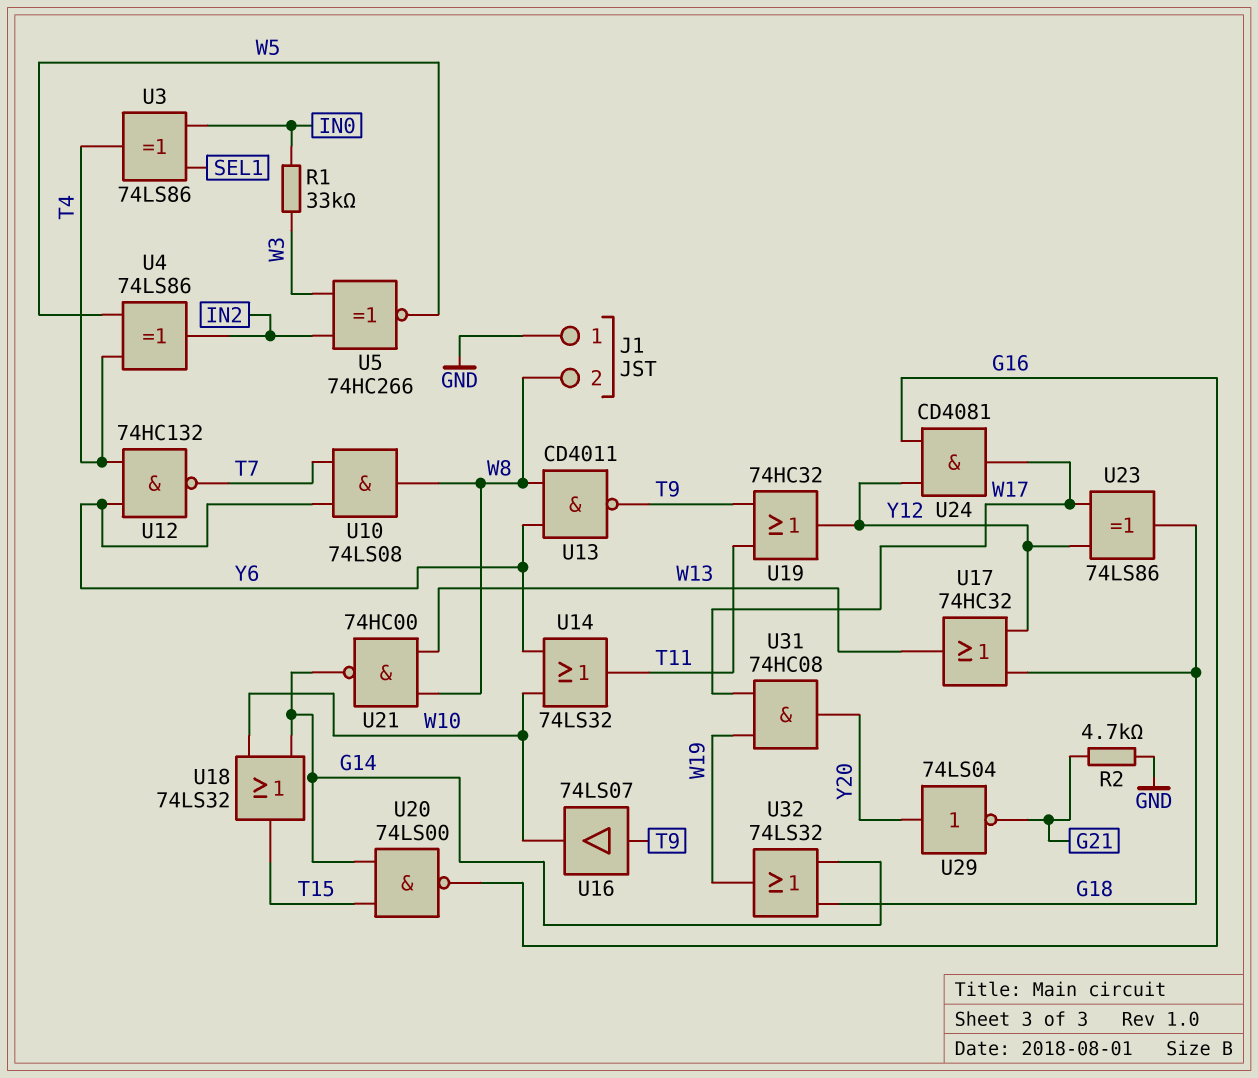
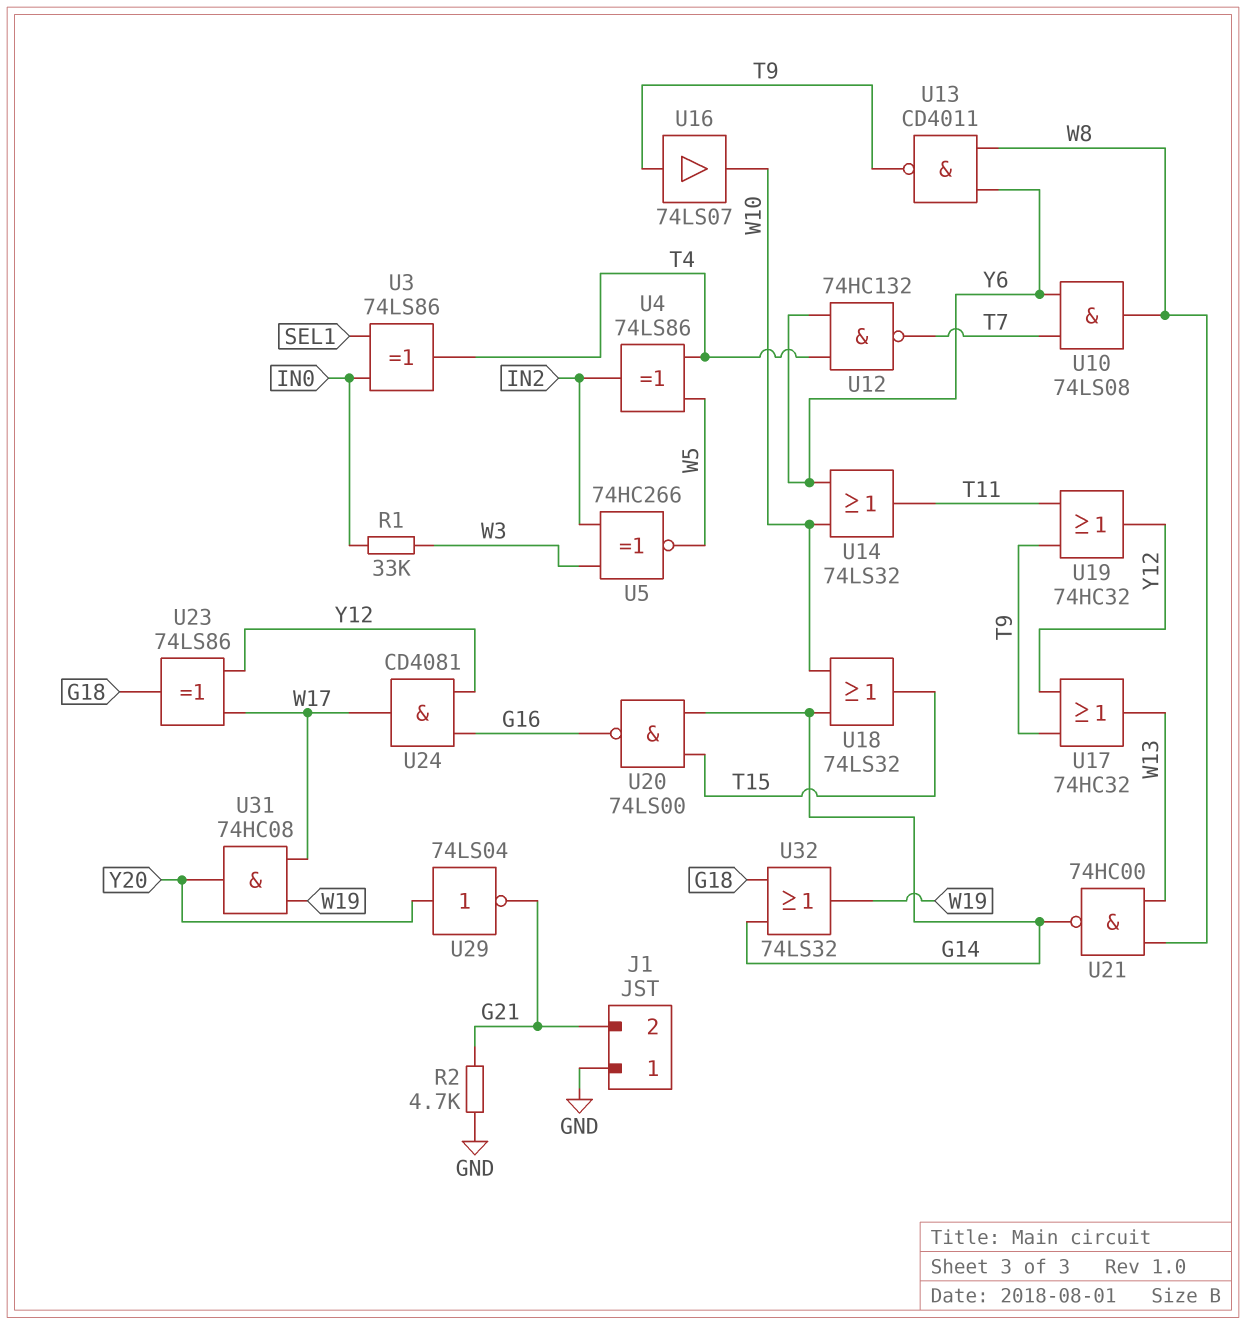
J1 pin 2: W8 -> G21
U17: OR 74HC32 (in G18, in Y12, out W13) -> OR 74HC32 (in T9, in Y12, out W13)

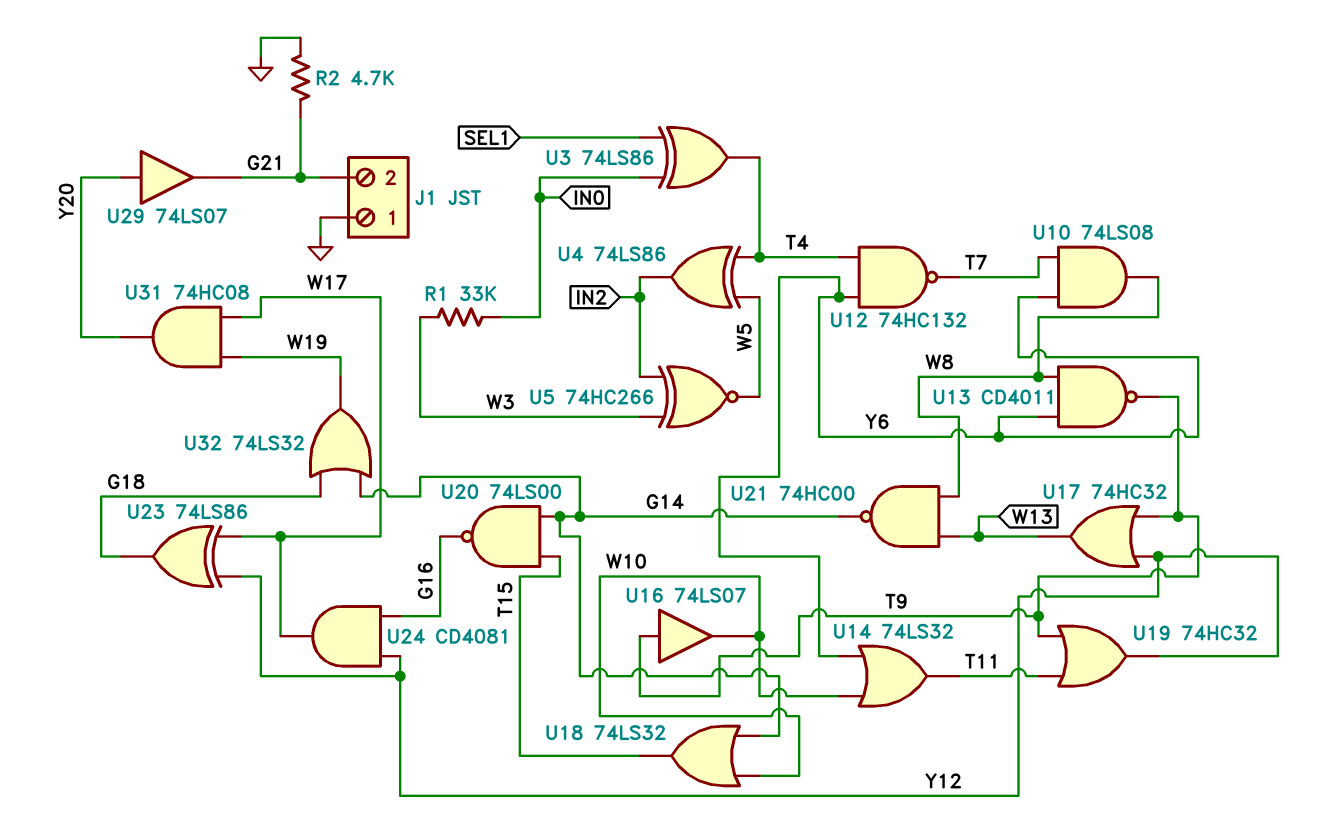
U29: NOT 74LS04 (in Y20, out G21) -> buffer 74LS07 (in Y20, out G21)

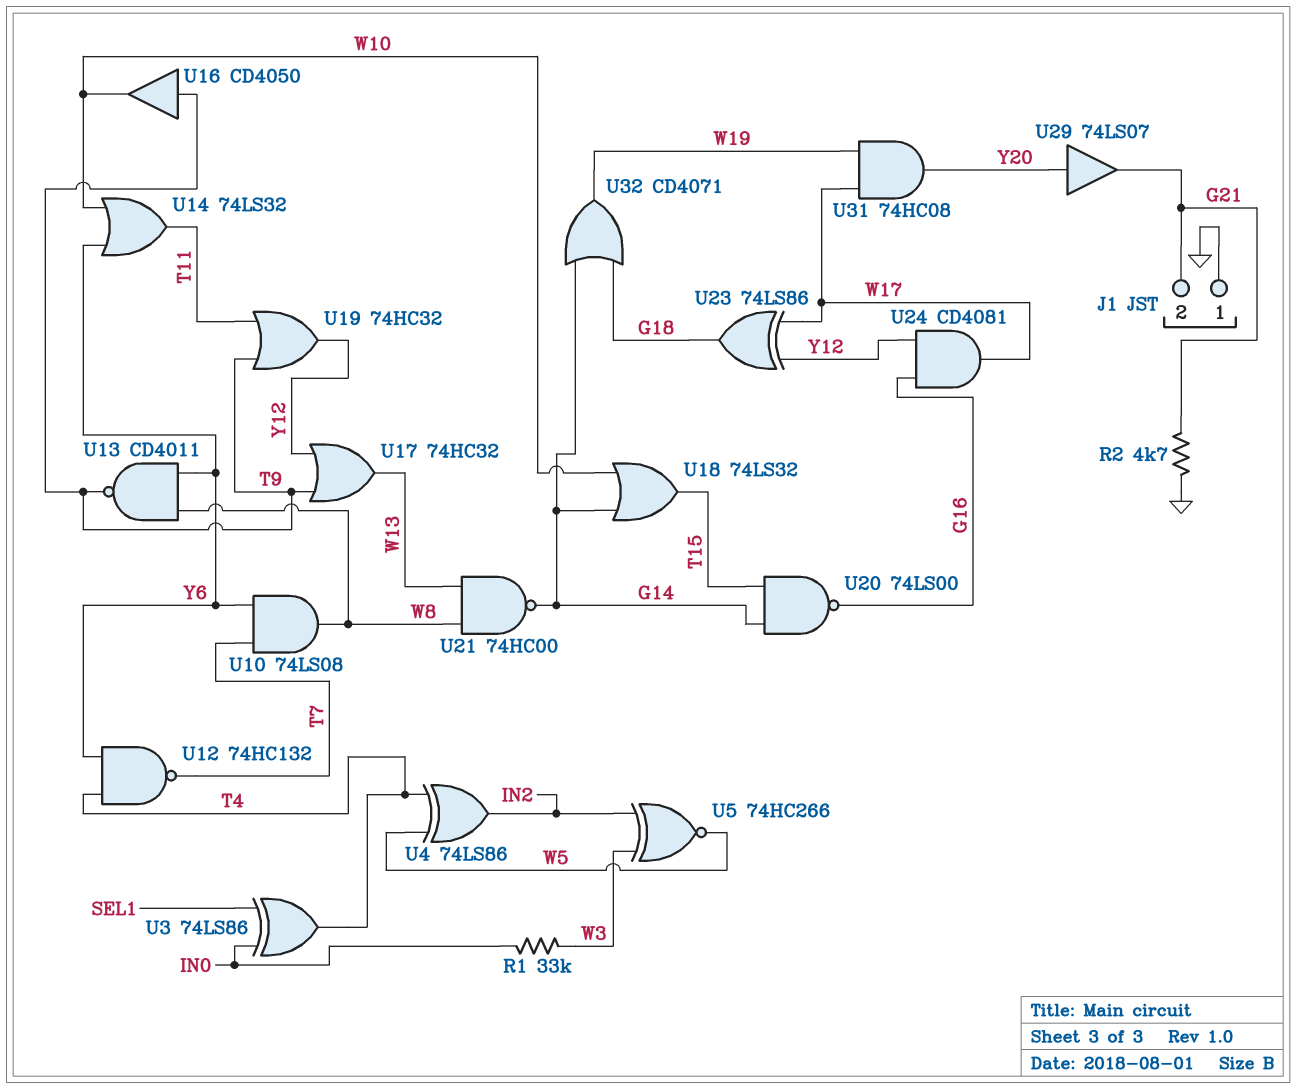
U16: buffer 74LS07 (in T9, out W10) -> buffer CD4050 (in T9, out W10)
U32: OR 74LS32 (in G14, in G18, out W19) -> OR CD4071 (in G14, in G18, out W19)

